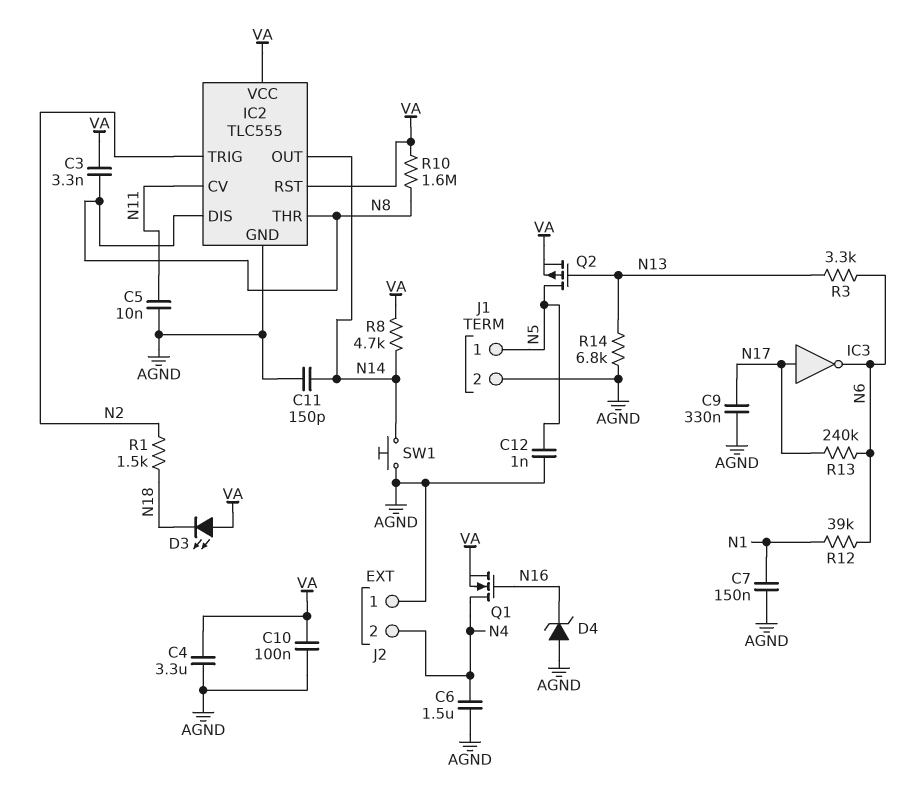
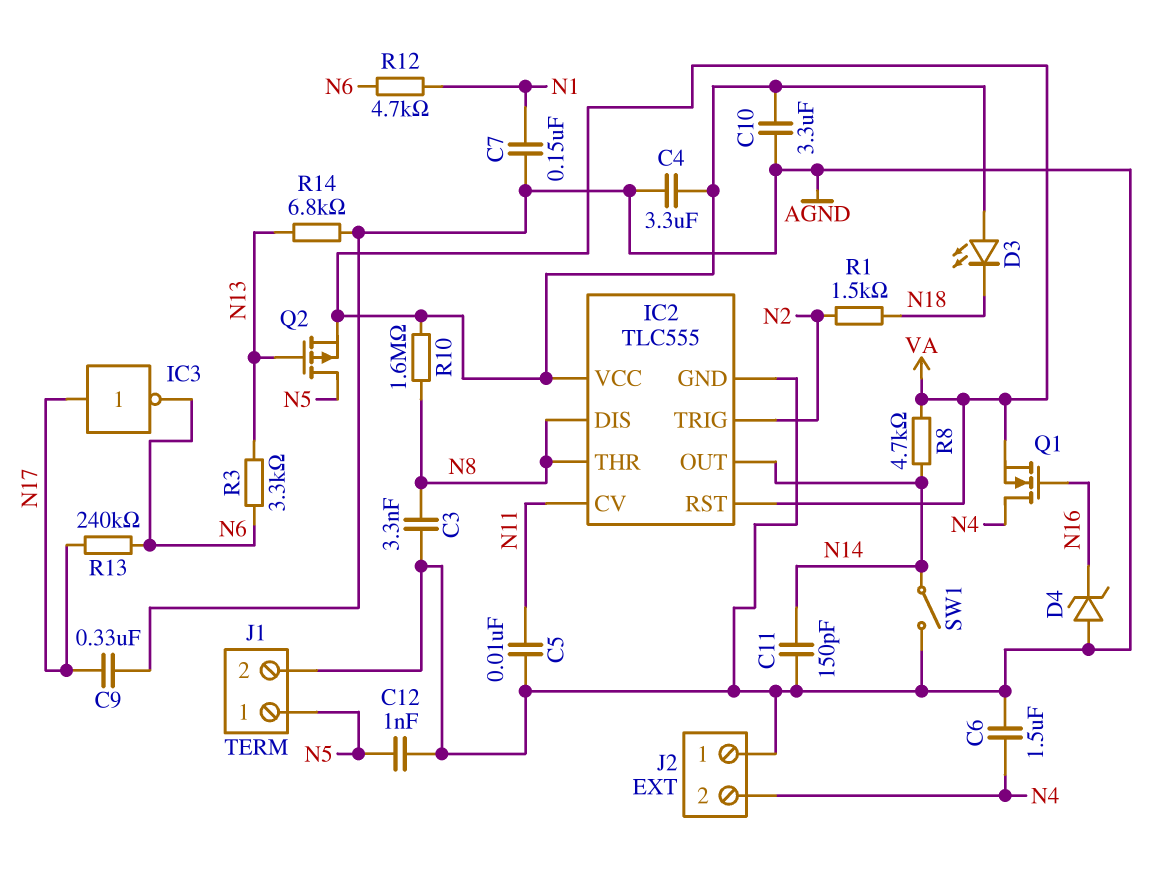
C3: 3.3nF (N8, VA) -> 3.3nF (AGND, N8)
C10: 100nF (AGND, VA) -> 3.3uF (AGND, VA)
R12: 39k (N1, N6) -> 4.7k (N1, N6)
SW1: button (AGND, N14) -> switch (AGND, N14)

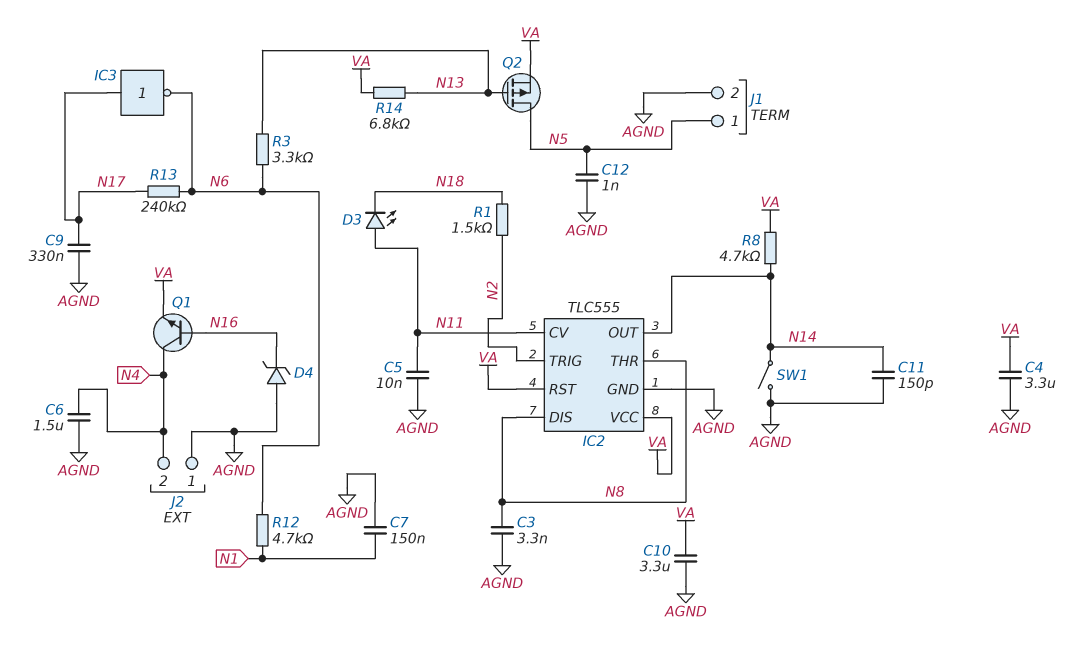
D3: LED (A VA, K N18) -> LED (A N11, K N18)
Q1: NMOS (G N16, D N4, S VA) -> NPN (B N16, C N4, E VA)
R10: 1.6M (N8, VA) -> none
R14: 6.8k (AGND, N13) -> 6.8k (N13, VA)

